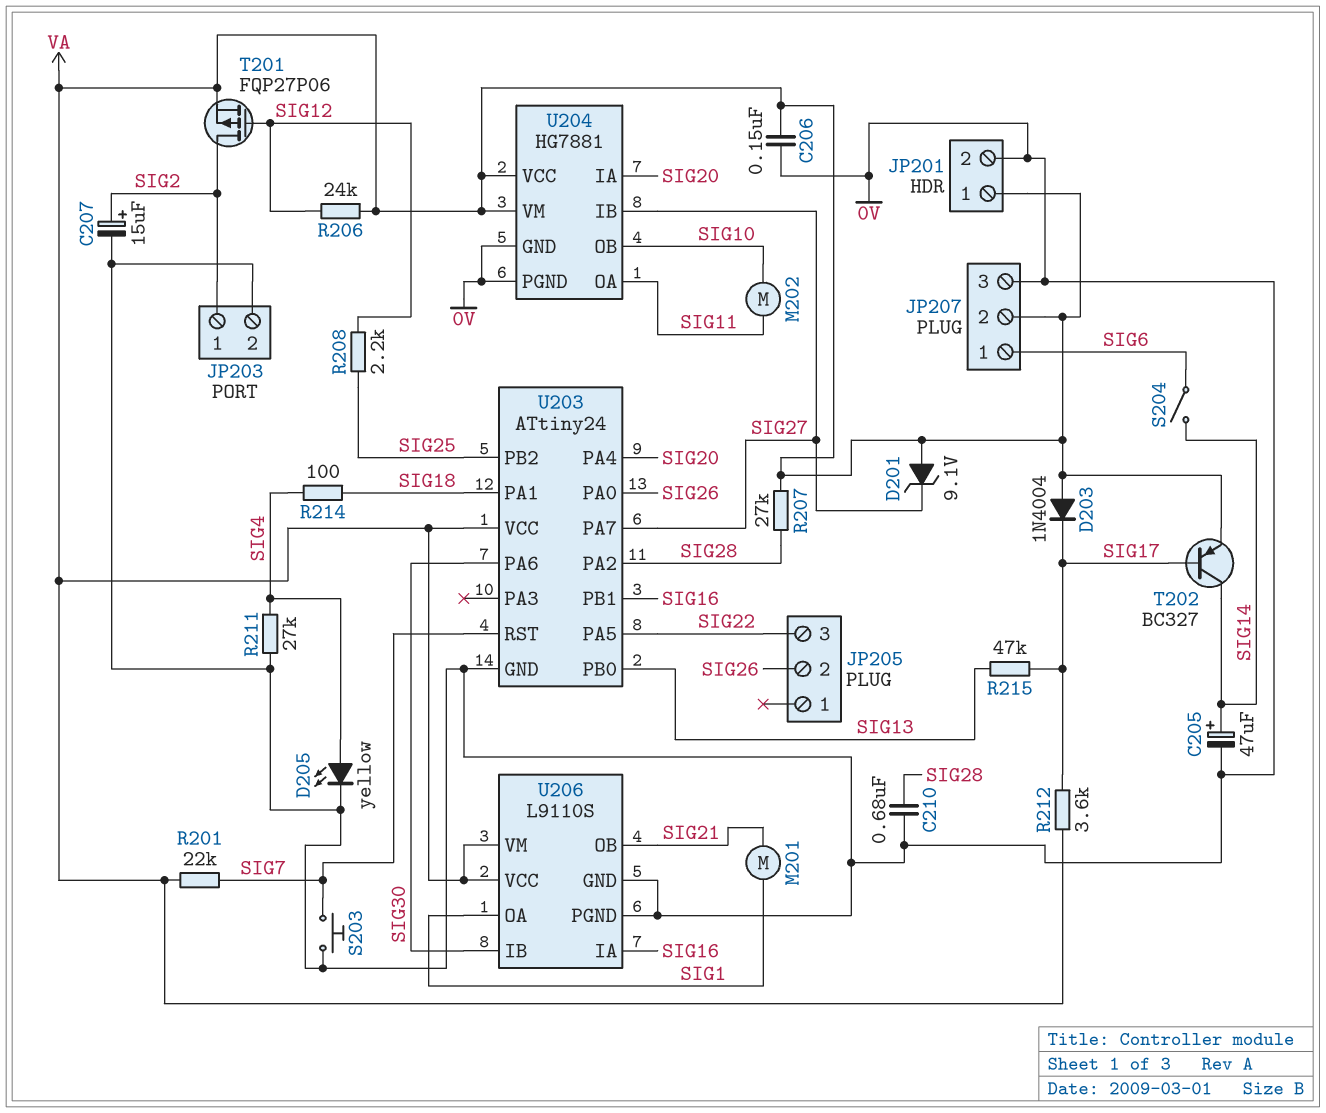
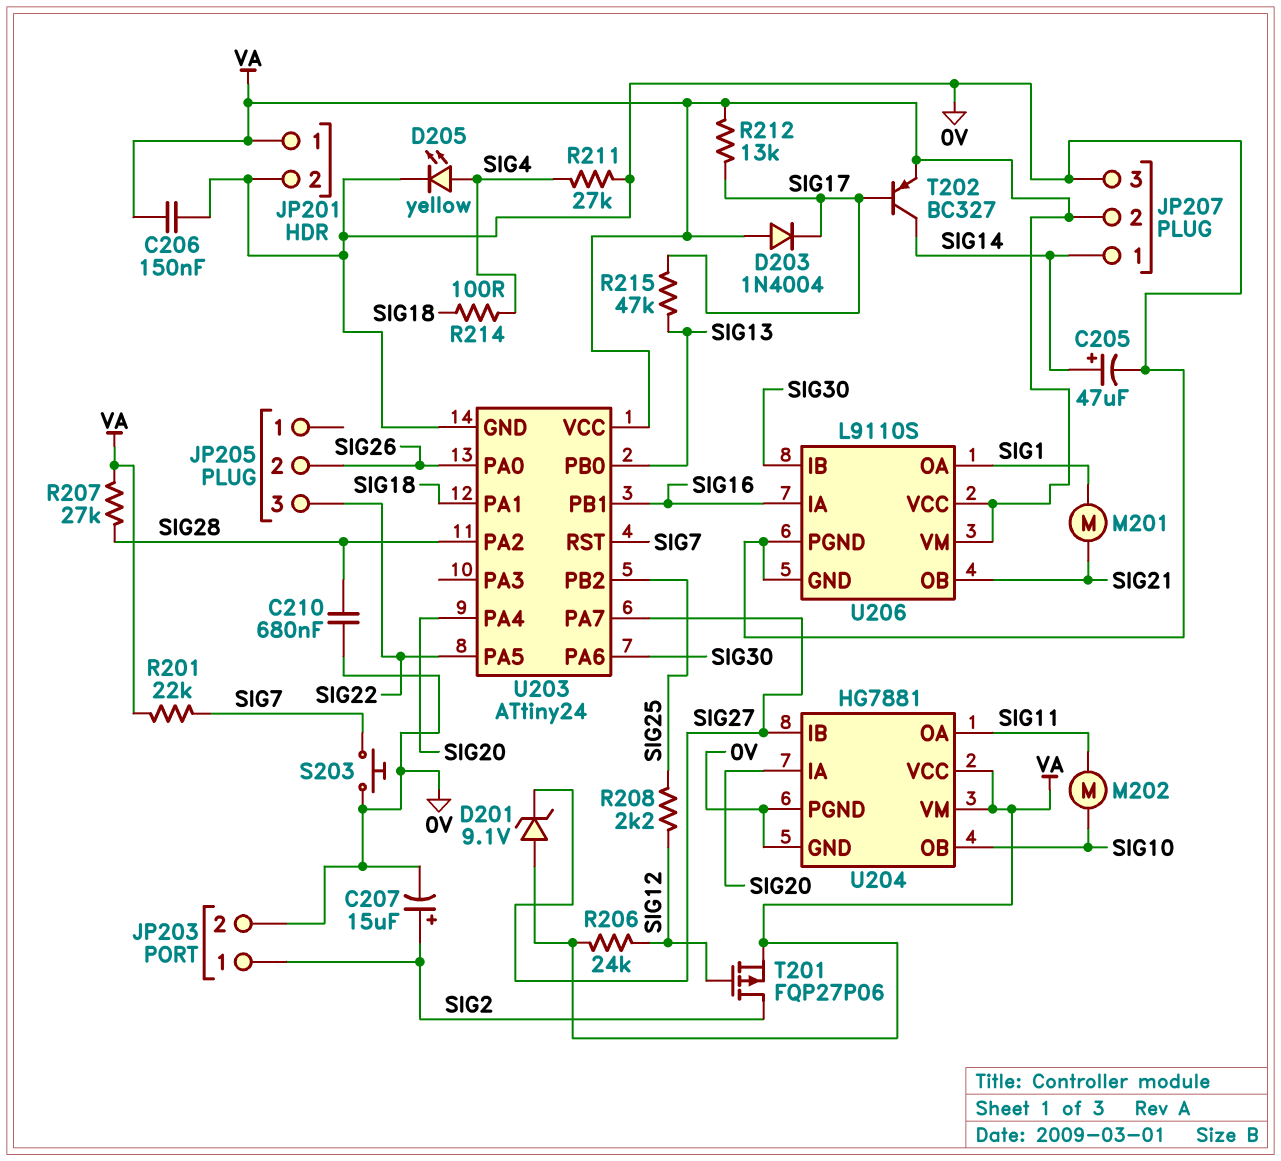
JP207 pin 1: SIG6 -> SIG14
R212: 3.6k (SIG17, VA) -> 13k (SIG17, VA)
S204: switch (SIG6, SIG14) -> none

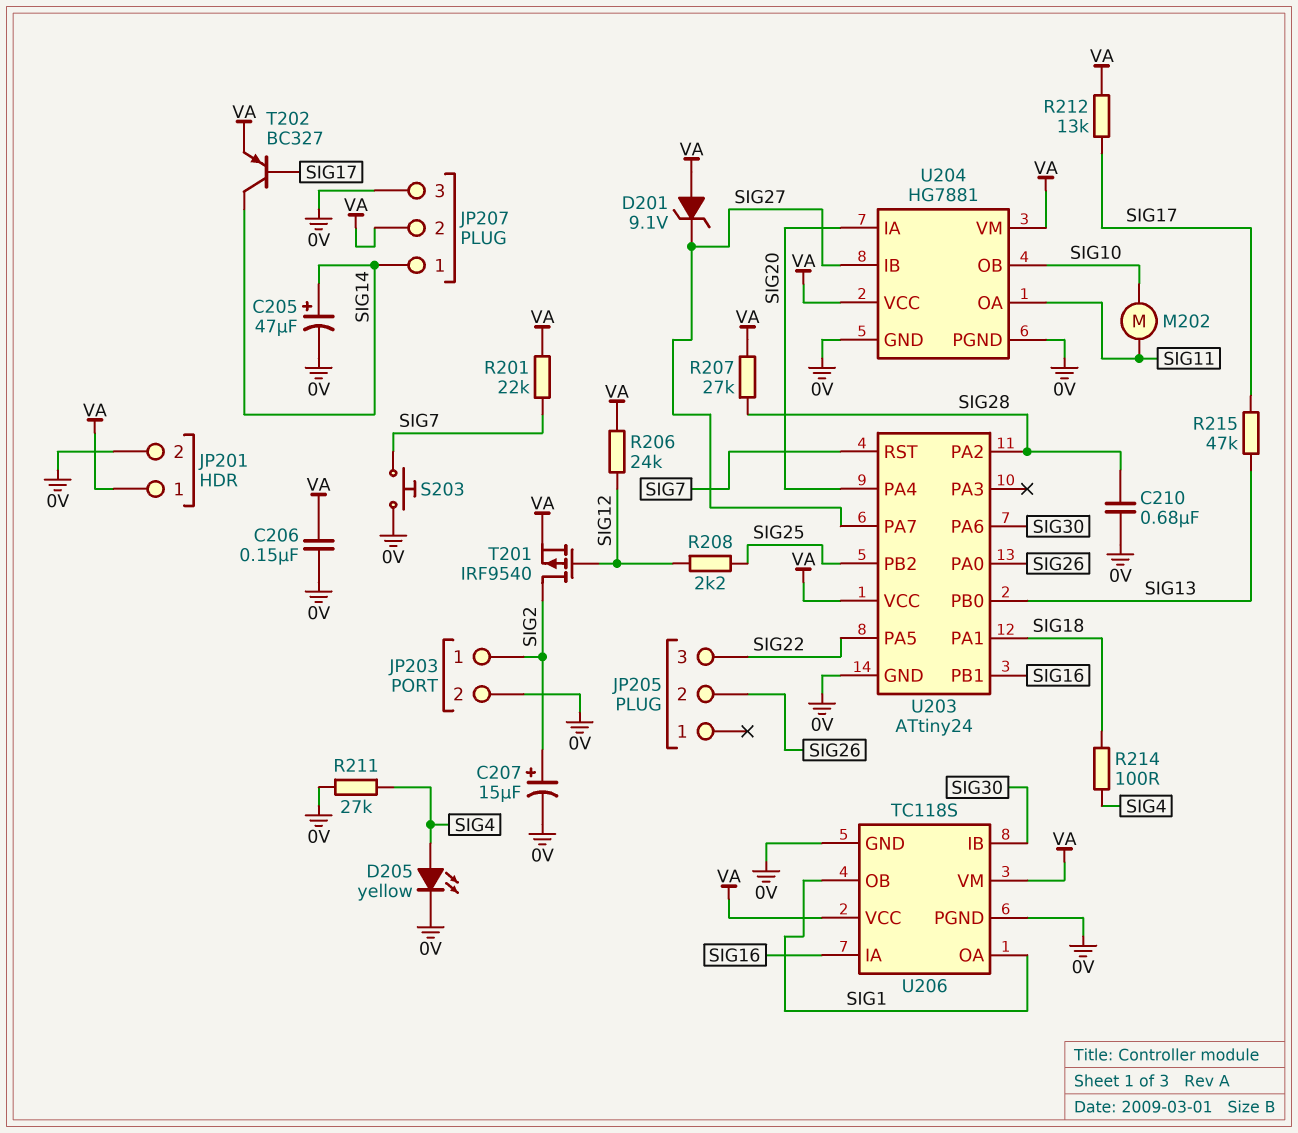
D203: diode 1N4004 (A VA, K SIG17) -> none
M201: motor (SIG1, SIG21) -> none
T201: PMOS FQP27P06 (G SIG12, D SIG2, S VA) -> PMOS IRF9540 (G SIG12, D SIG2, S VA)
U206: L9110S -> TC118S
U206 pin OB: SIG21 -> SIG1

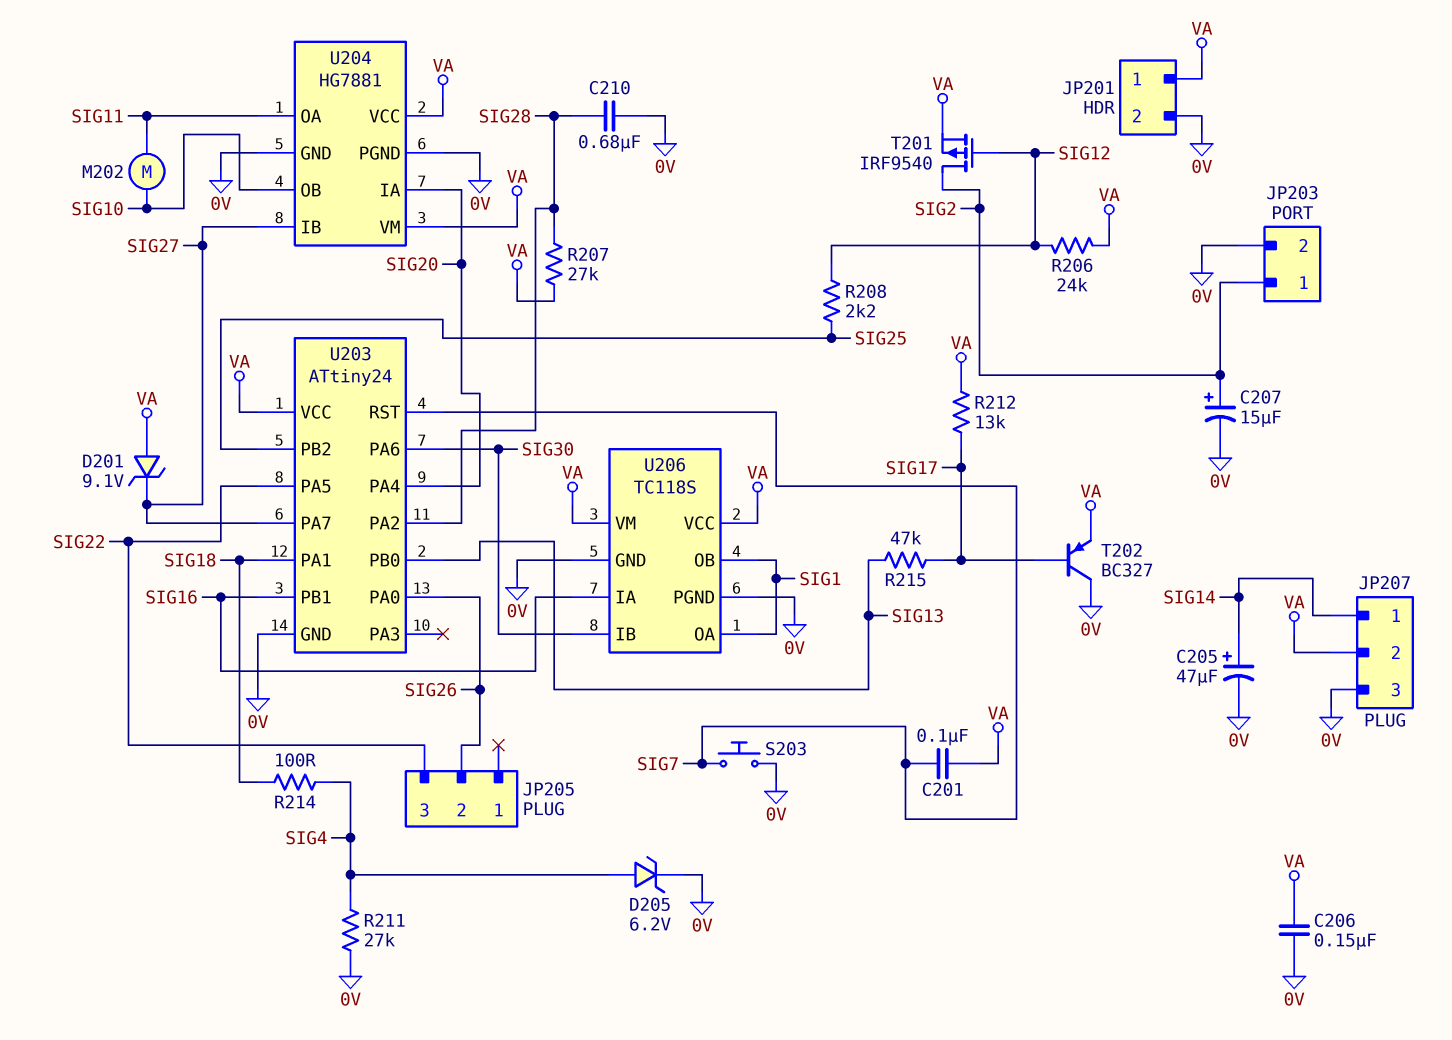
C201: none -> 100nF (SIG7, VA)
D205: LED yellow (A SIG4, K 0V) -> zener 6.2V (A SIG4, K 0V)
R201: 22k (SIG7, VA) -> none
T202: PNP BC327 (B SIG17, C SIG14, E VA) -> PNP BC327 (B SIG17, C 0V, E VA)

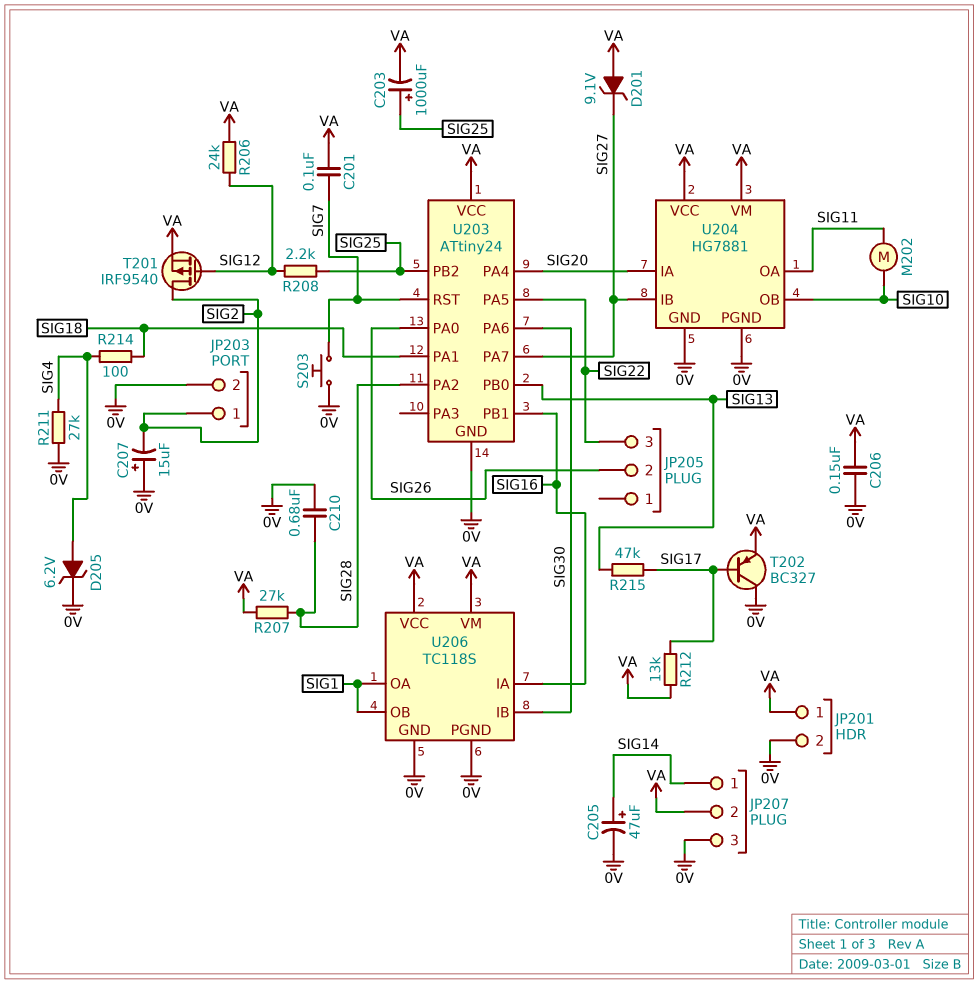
C203: none -> 1000uF (plus SIG25, minus VA)
C207: 15uF (plus SIG2, minus 0V) -> 15uF (plus 0V, minus SIG2)

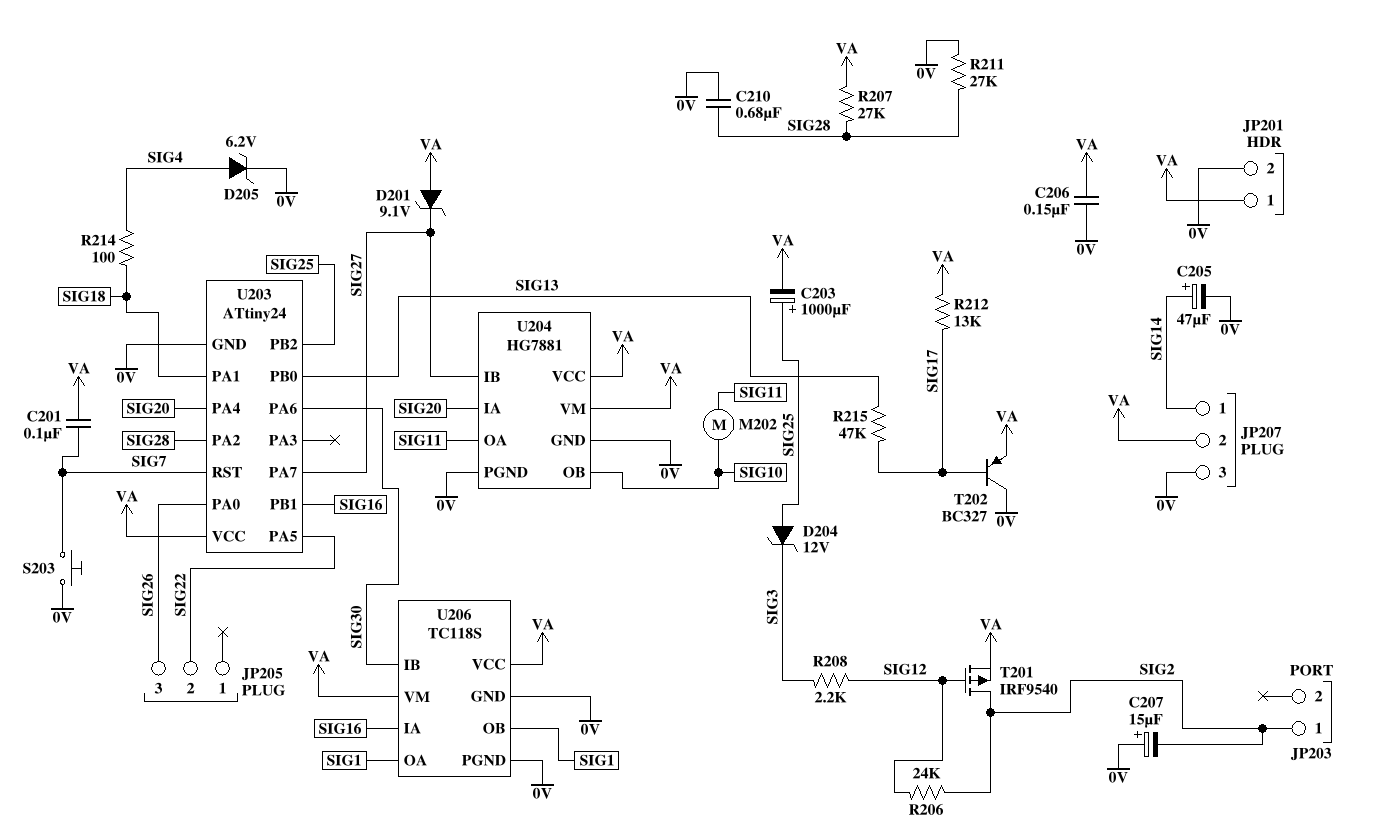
D204: none -> zener 12V (A SIG25, K SIG3)
JP203 pin 2: 0V -> none
JP205 pin 2: SIG26 -> SIG22
JP205 pin 3: SIG22 -> SIG26
R206: 24k (SIG12, VA) -> 24k (SIG2, SIG12)
R208: 2.2k (SIG12, SIG25) -> 2.2k (SIG3, SIG12)
R211: 27k (0V, SIG4) -> 27k (0V, SIG28)

